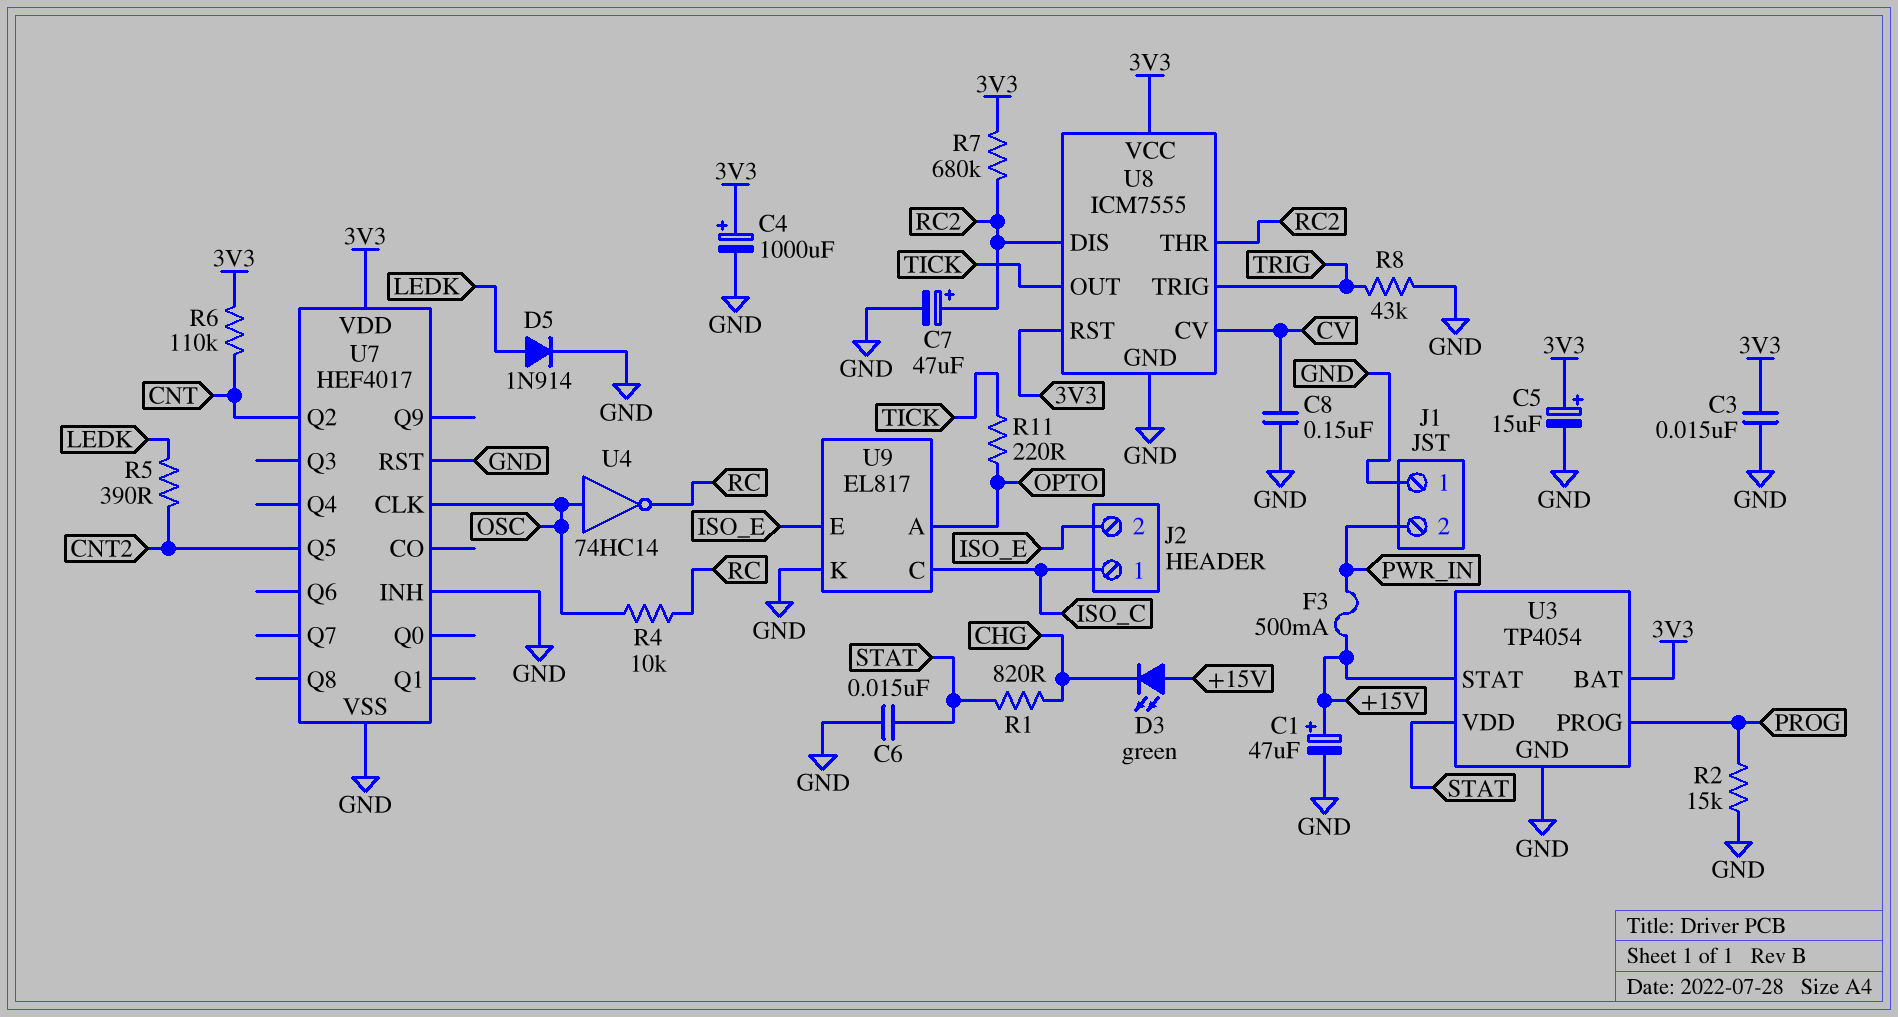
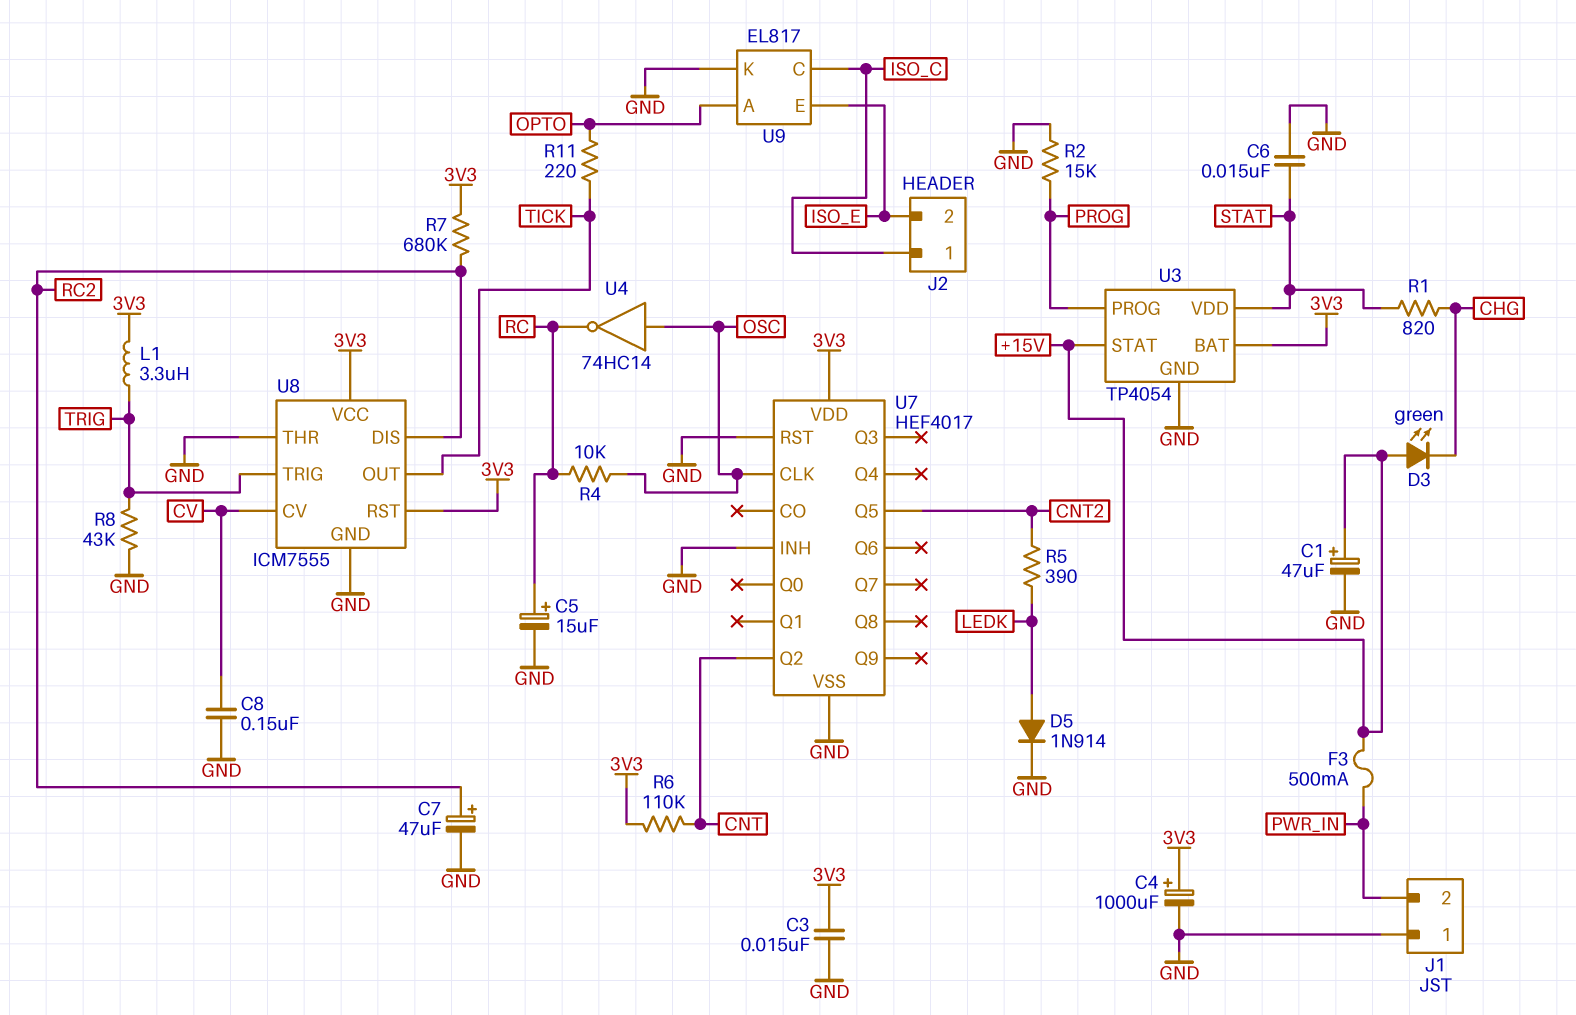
C5: 15uF (plus 3V3, minus GND) -> 15uF (plus RC, minus GND)
L1: none -> 3.3uH (3V3, TRIG)
U8 pin THR: RC2 -> GND

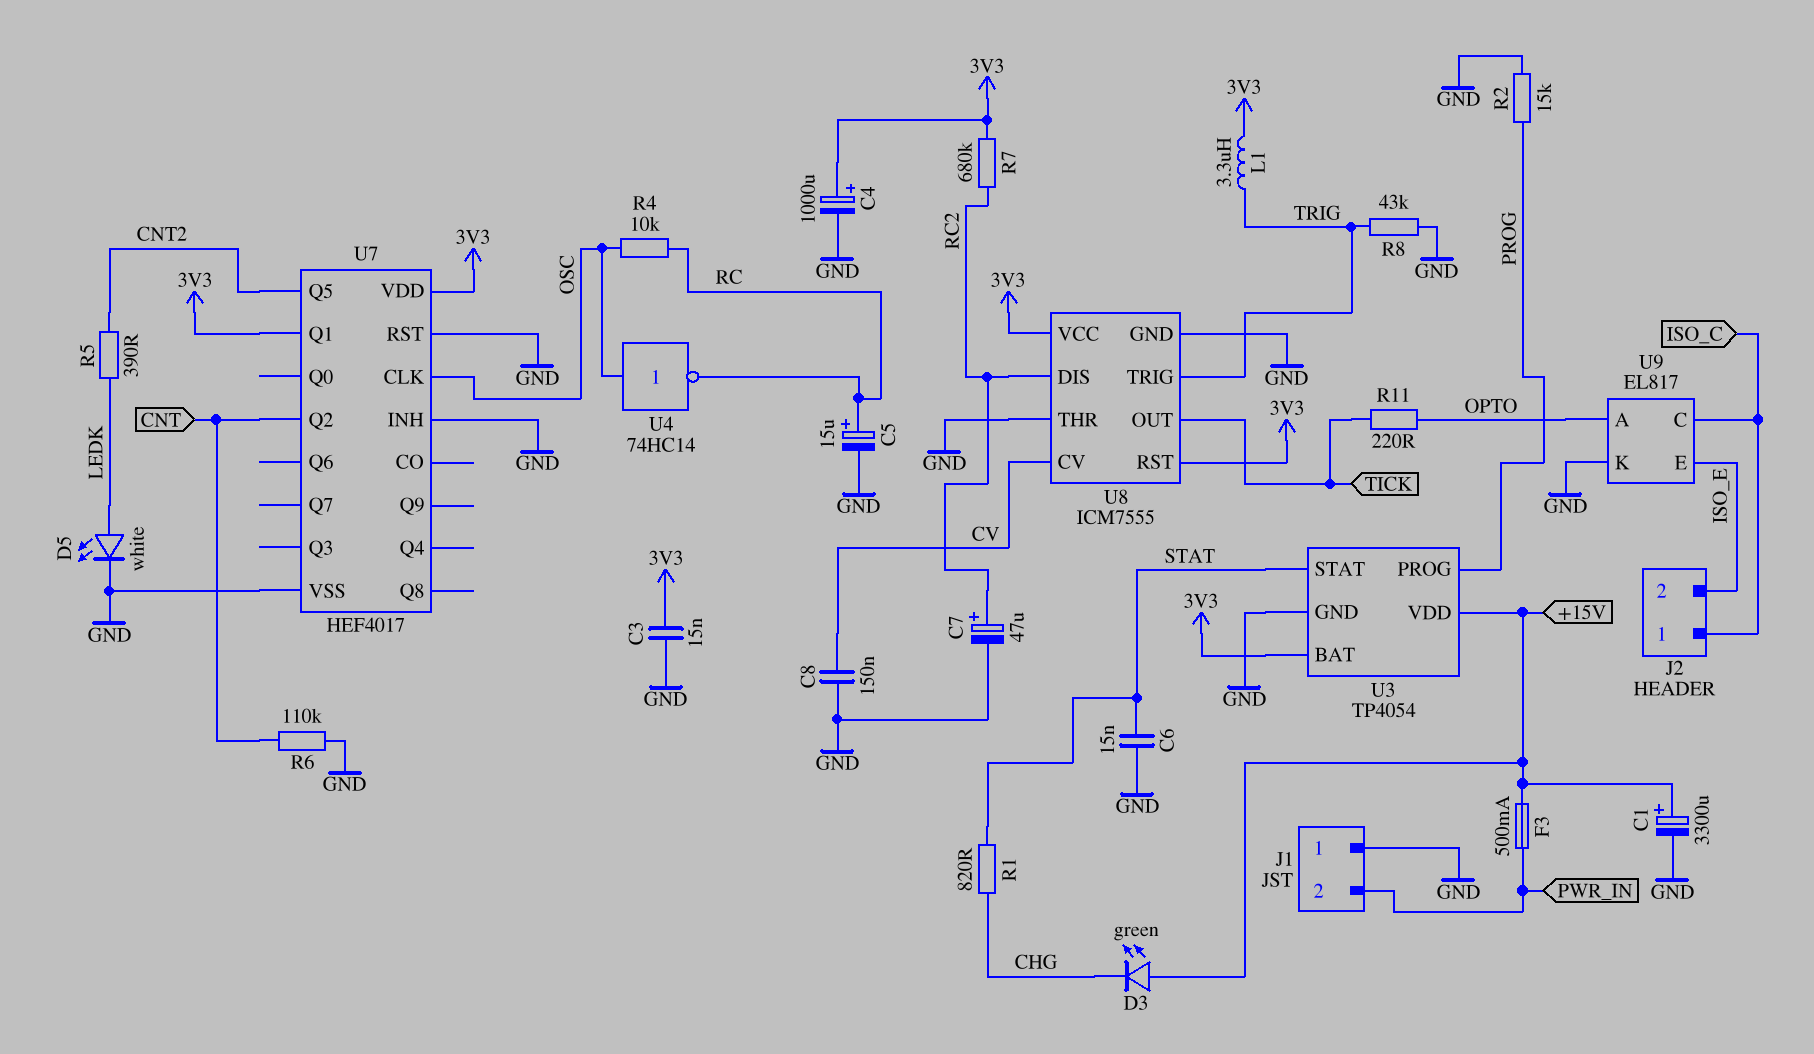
C1: 47uF (plus +15V, minus GND) -> 3300uF (plus +15V, minus GND)
D5: diode 1N914 (A LEDK, K GND) -> LED white (A LEDK, K GND)
R6: 110k (3V3, CNT) -> 110k (CNT, GND)
U3 pin STAT: +15V -> STAT
U3 pin VDD: STAT -> +15V
U7 pin Q1: none -> 3V3

